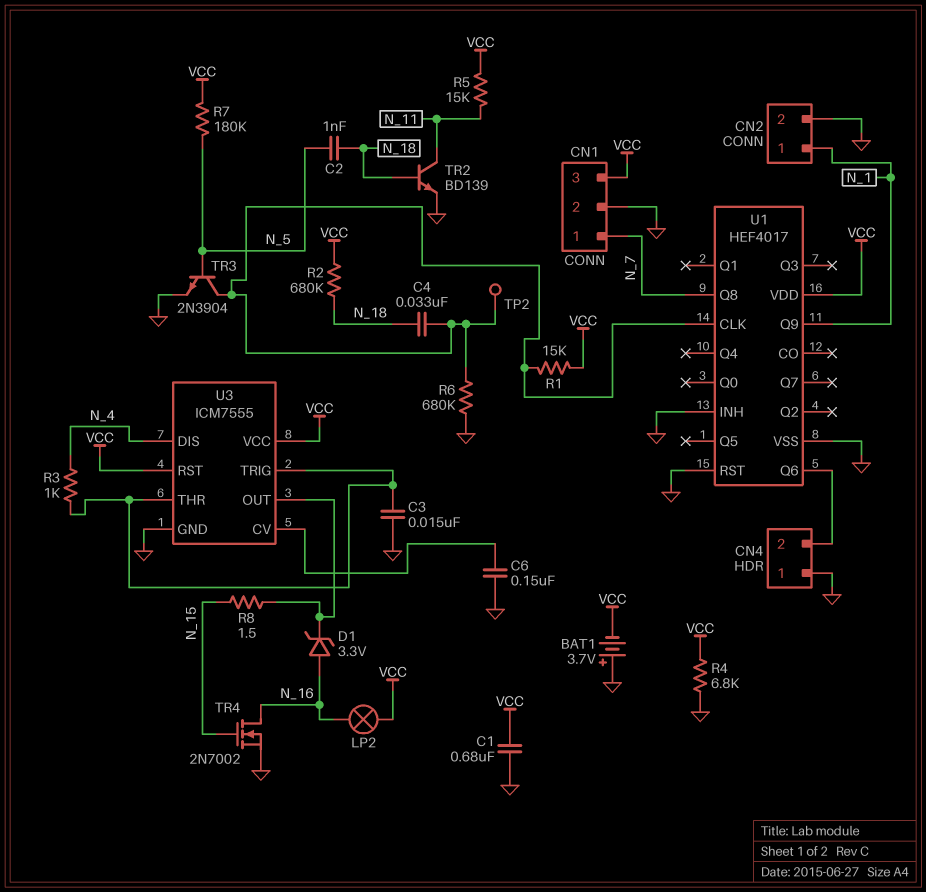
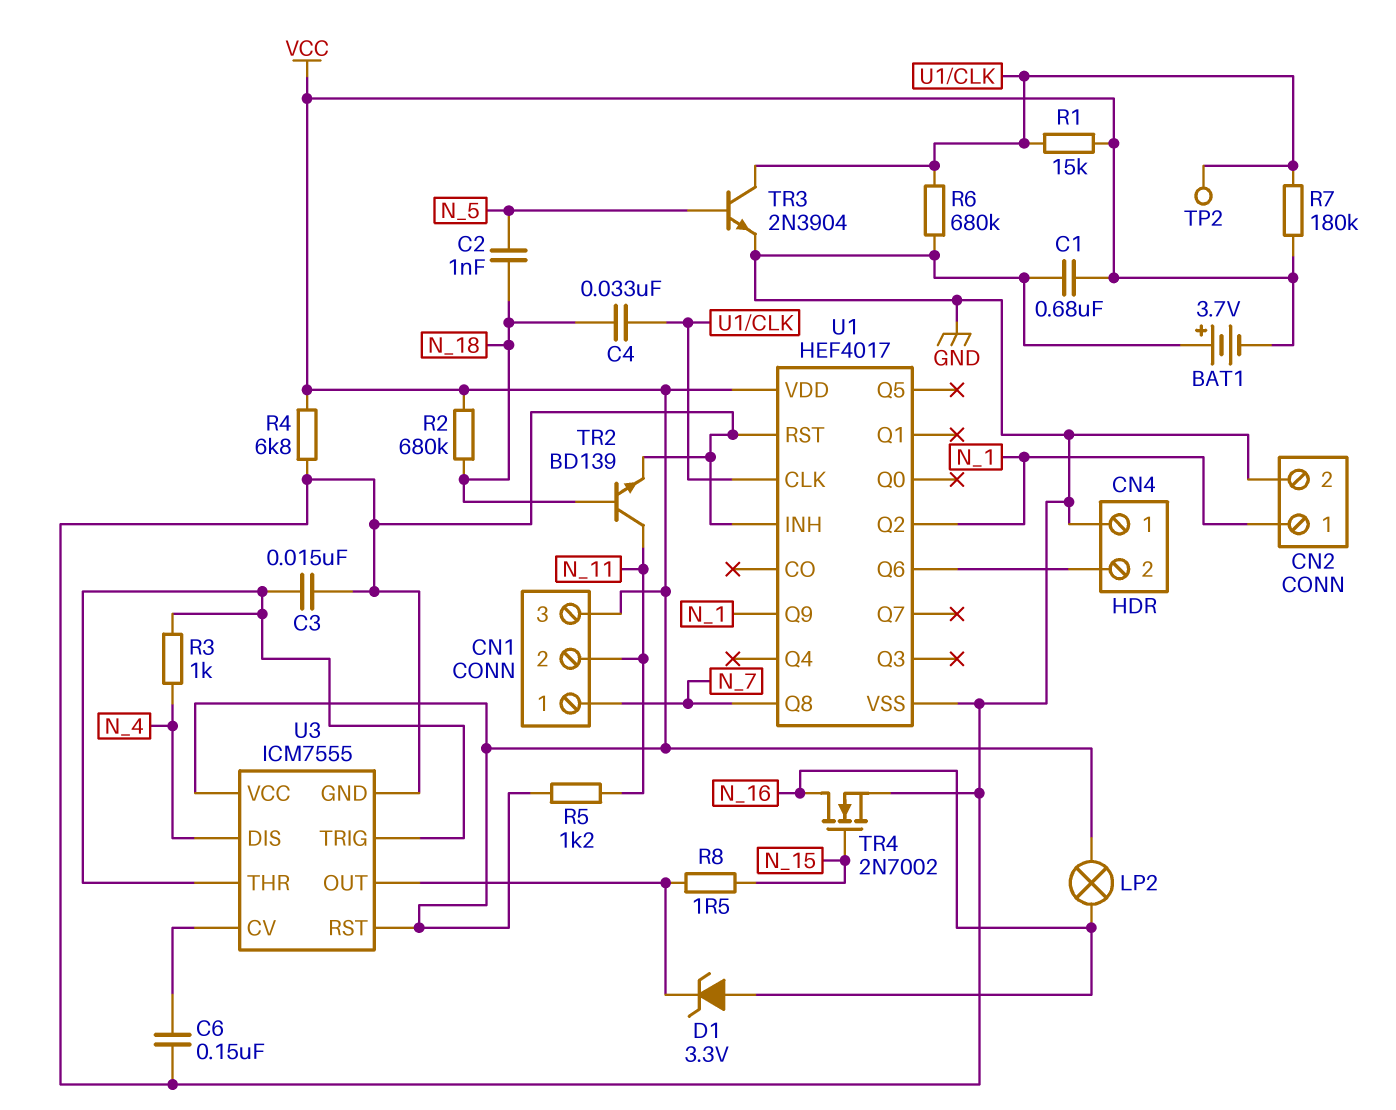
CN1 pin 2: GND -> N_11
R5: 15k (N_11, VCC) -> 1.2k (N_11, VCC)
R7: 180k (N_5, VCC) -> 180k (U1/CLK, VCC)
U1 pin Q2: none -> N_1

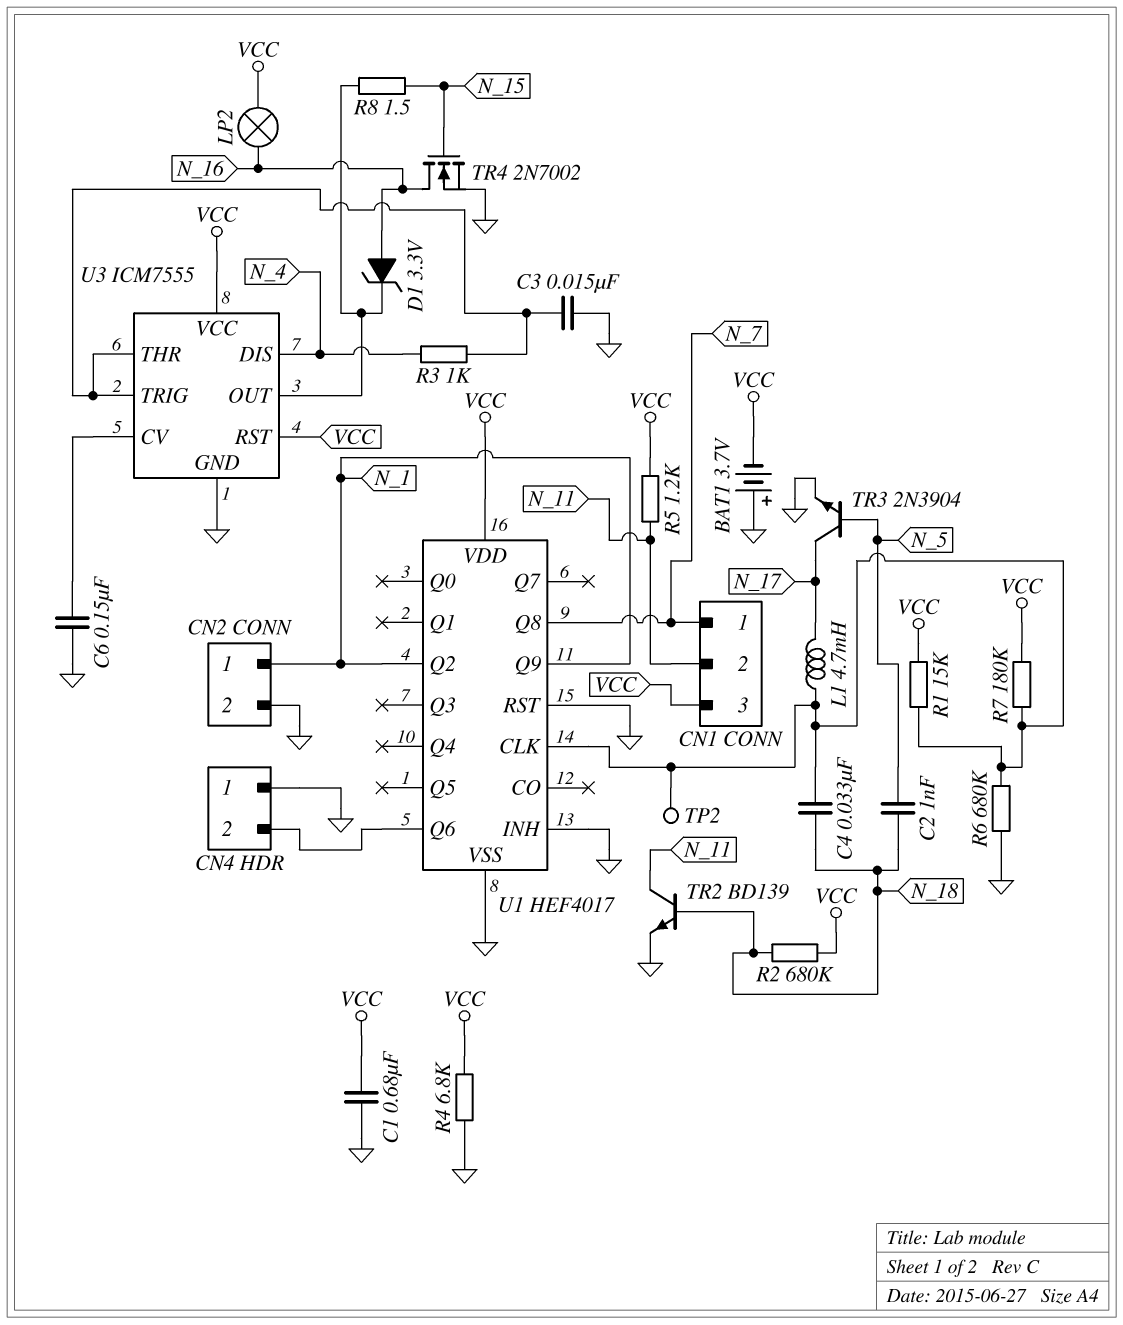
L1: none -> 4.7mH (N_17, U1/CLK)
TR3: NPN 2N3904 (B N_5, C U1/CLK, E GND) -> NPN 2N3904 (B N_5, C N_17, E GND)

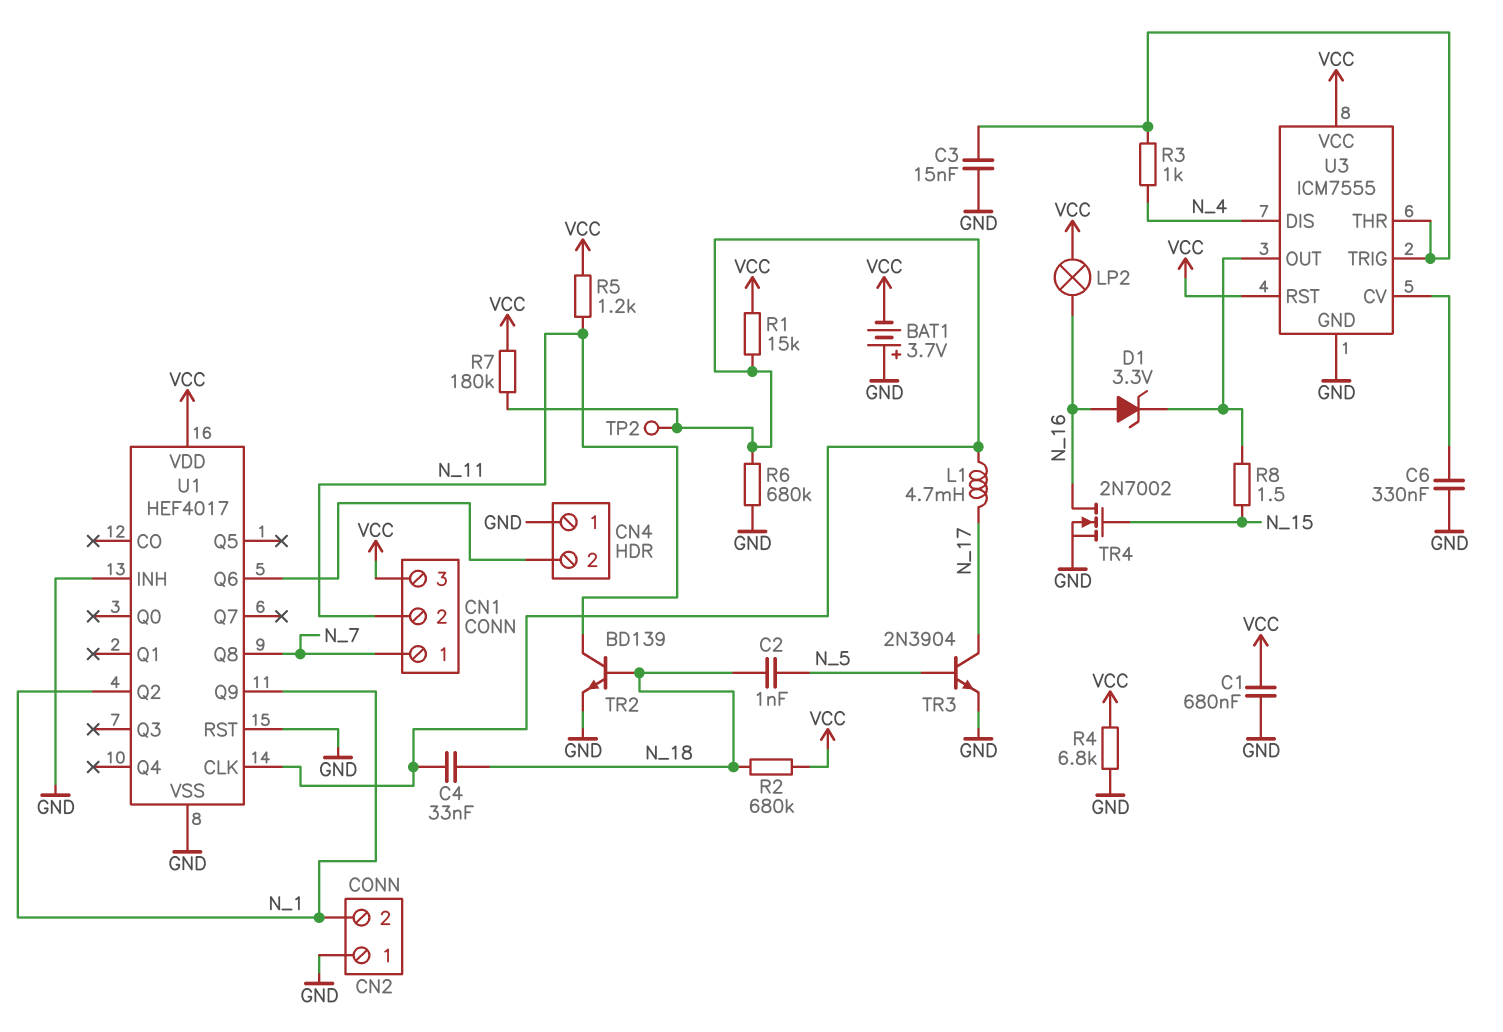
C6: 150nF (GND, U3/CV) -> 330nF (GND, U3/CV)
CN2 pin 1: N_1 -> GND
CN2 pin 2: GND -> N_1

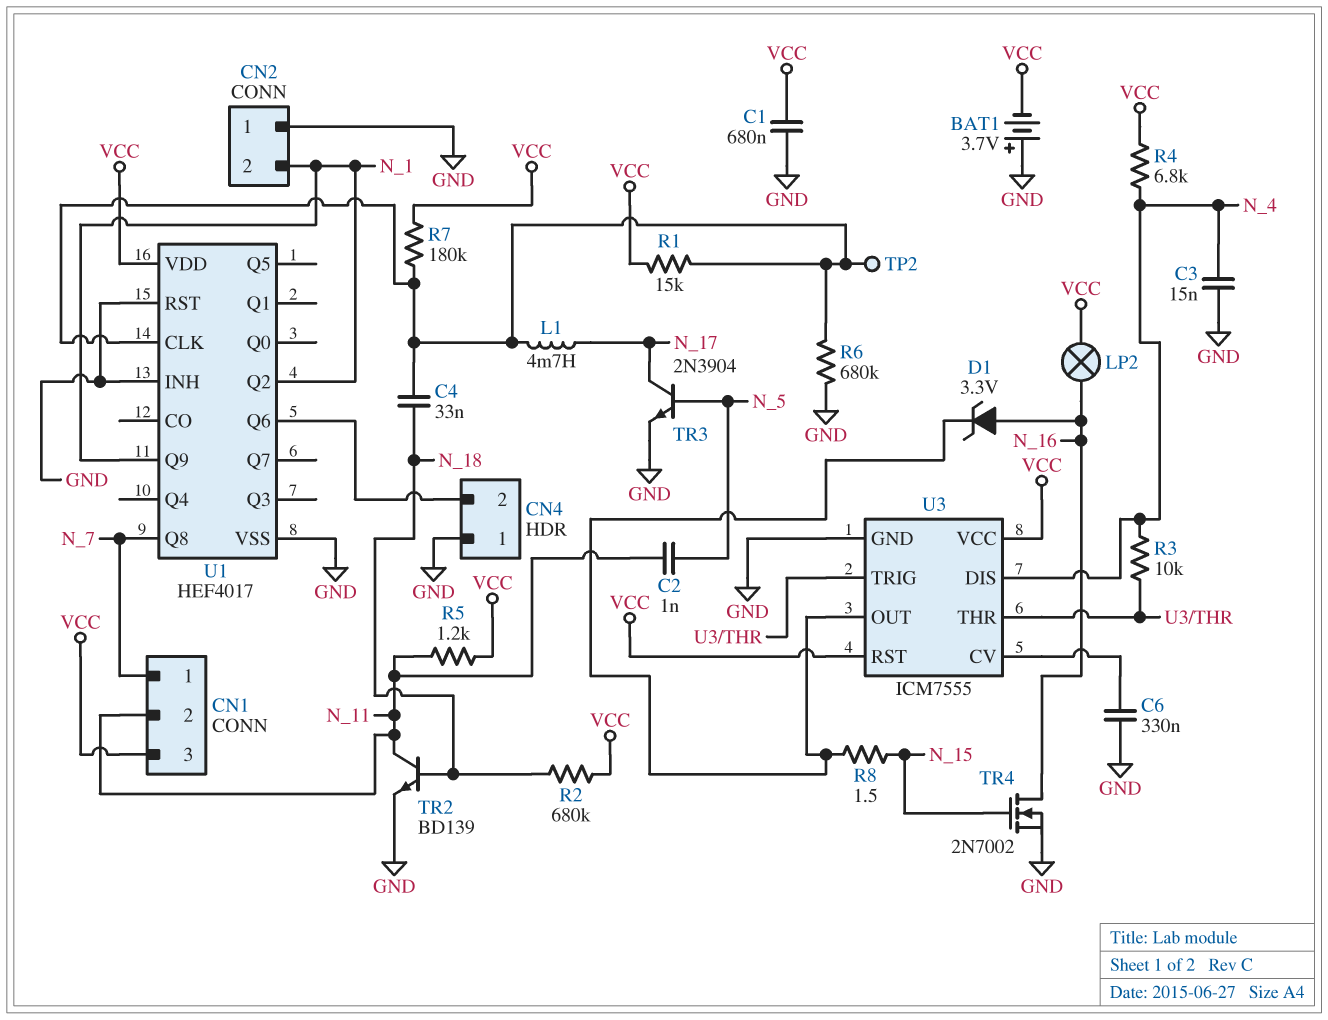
C2: 1nF (N_5, N_18) -> 1nF (N_5, N_11)
C3: 15nF (GND, U3/THR) -> 15nF (GND, N_4)
R3: 1k (N_4, U3/THR) -> 10k (N_4, U3/THR)
R4: 6.8k (GND, VCC) -> 6.8k (N_4, VCC)

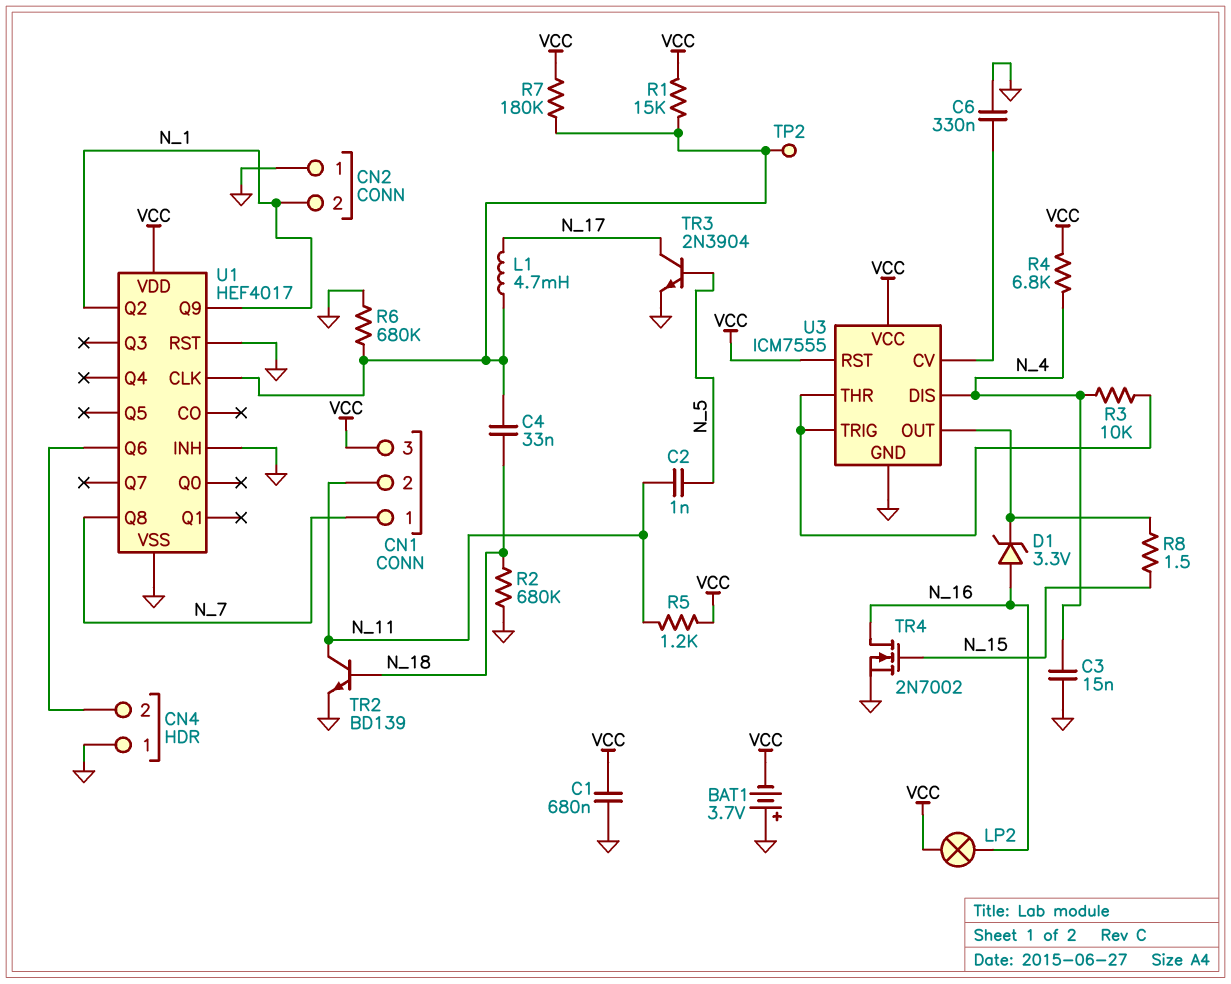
R2: 680k (N_18, VCC) -> 680k (GND, N_18)

